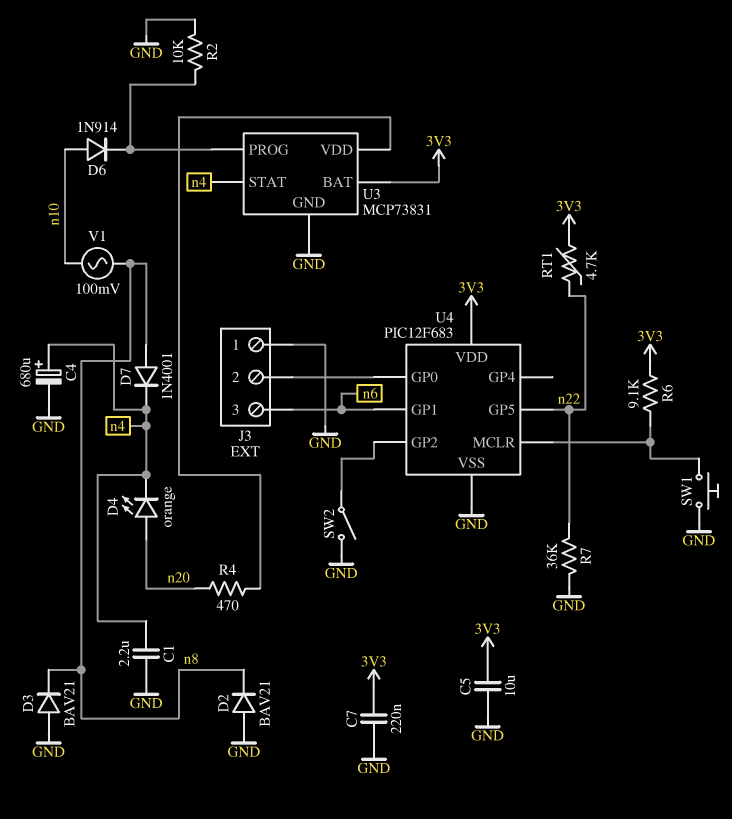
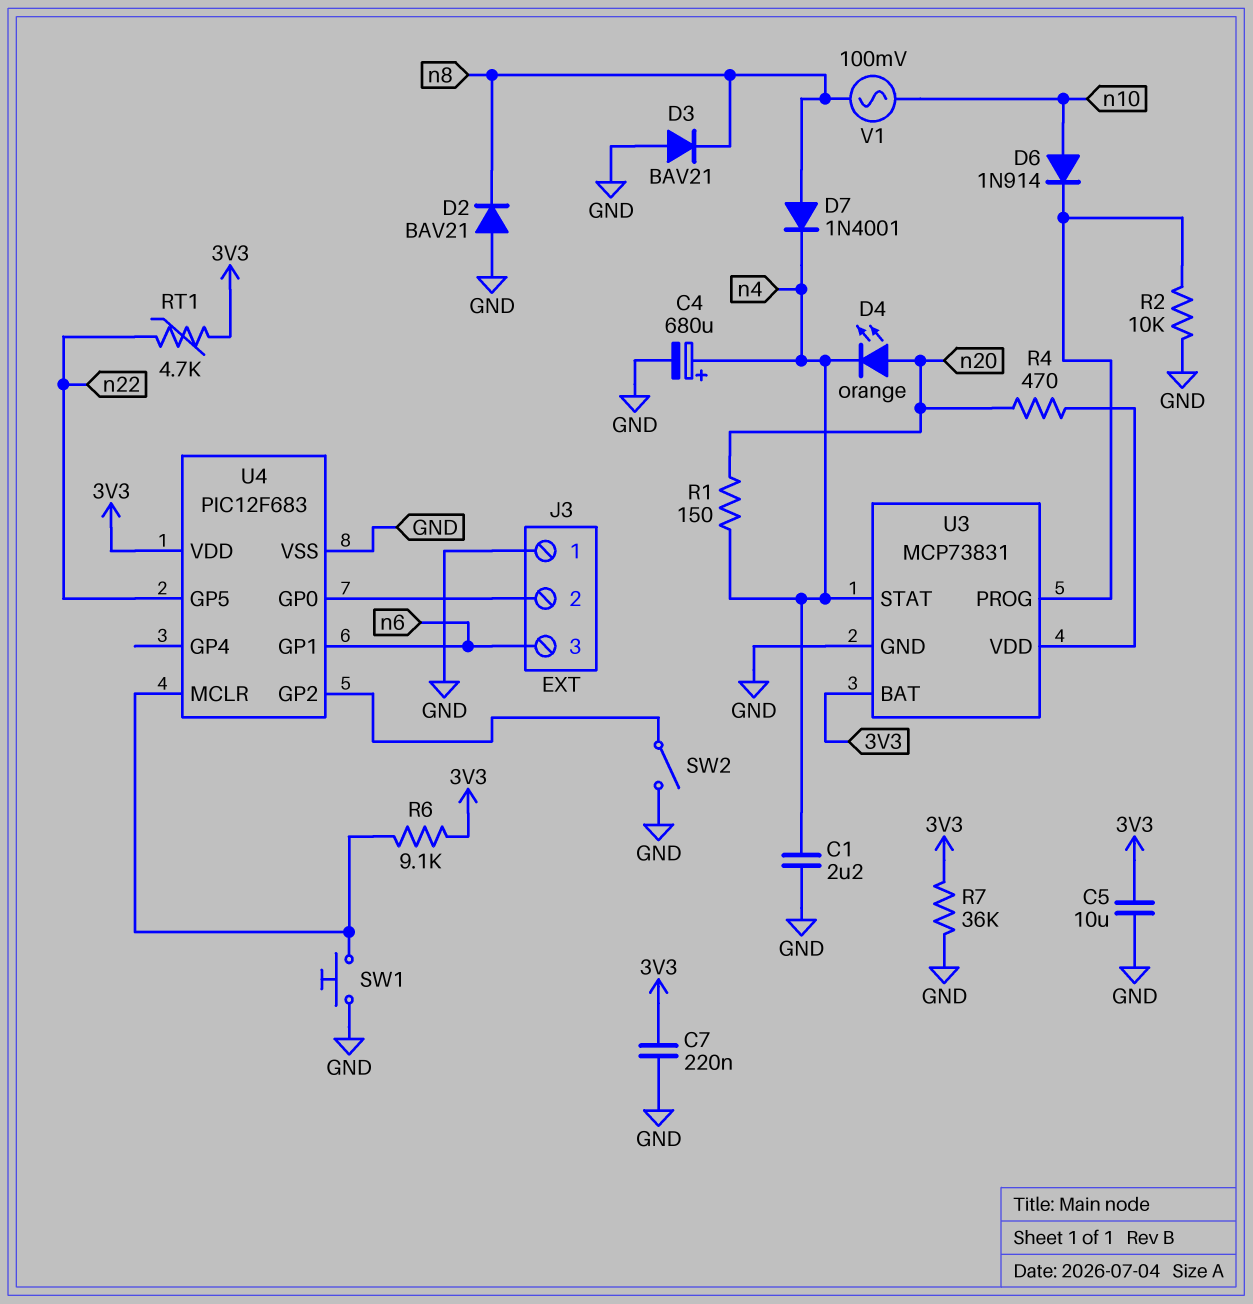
R1: none -> 150 (n4, n20)
R7: 36k (GND, n22) -> 36k (3V3, GND)

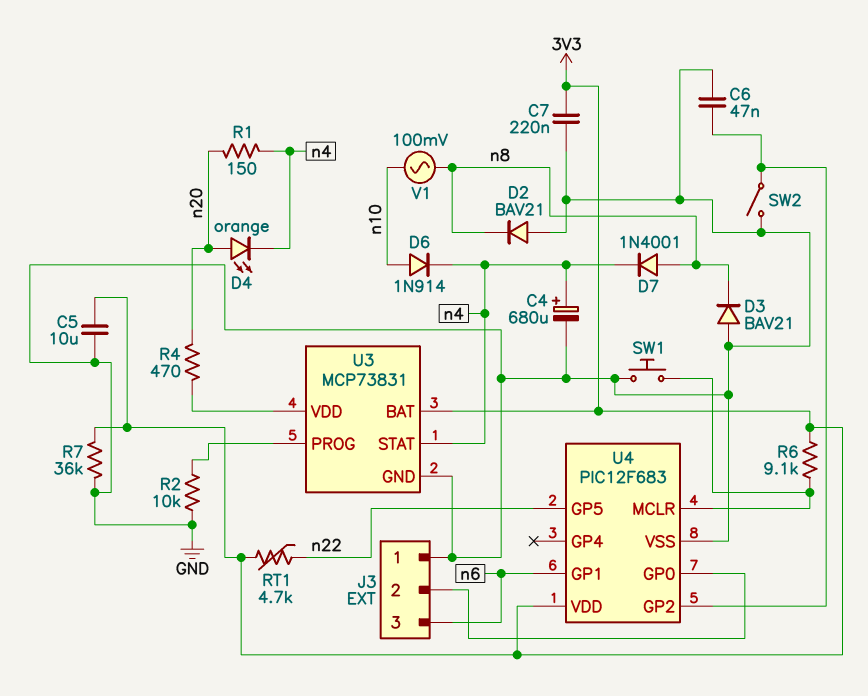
C1: 2.2uF (GND, n4) -> none
C6: none -> 47nF (GND, U4/GP2)
D6: diode 1N914 (A n10, K U3/PROG) -> diode 1N914 (A n10, K n4)

